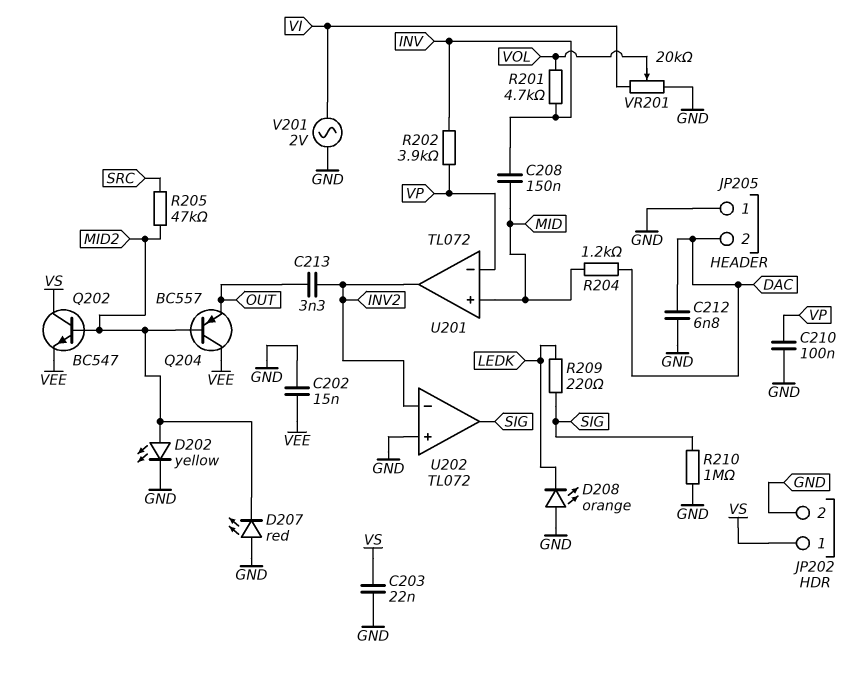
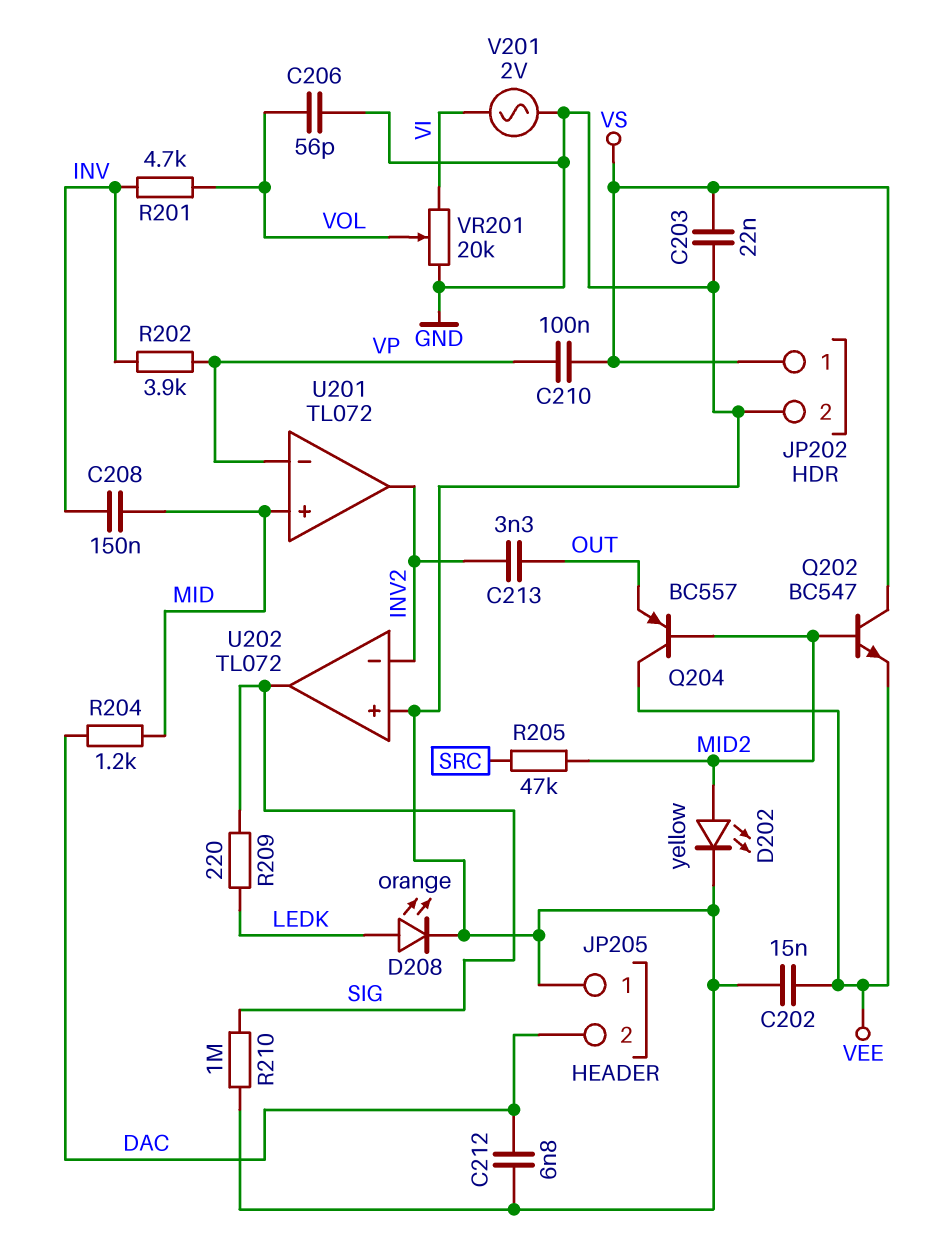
C206: none -> 56pF (GND, VOL)
C210: 100nF (GND, VP) -> 100nF (VP, VS)
D207: LED red (A GND, K MID2) -> none
D208: LED orange (A GND, K LEDK) -> LED orange (A LEDK, K GND)

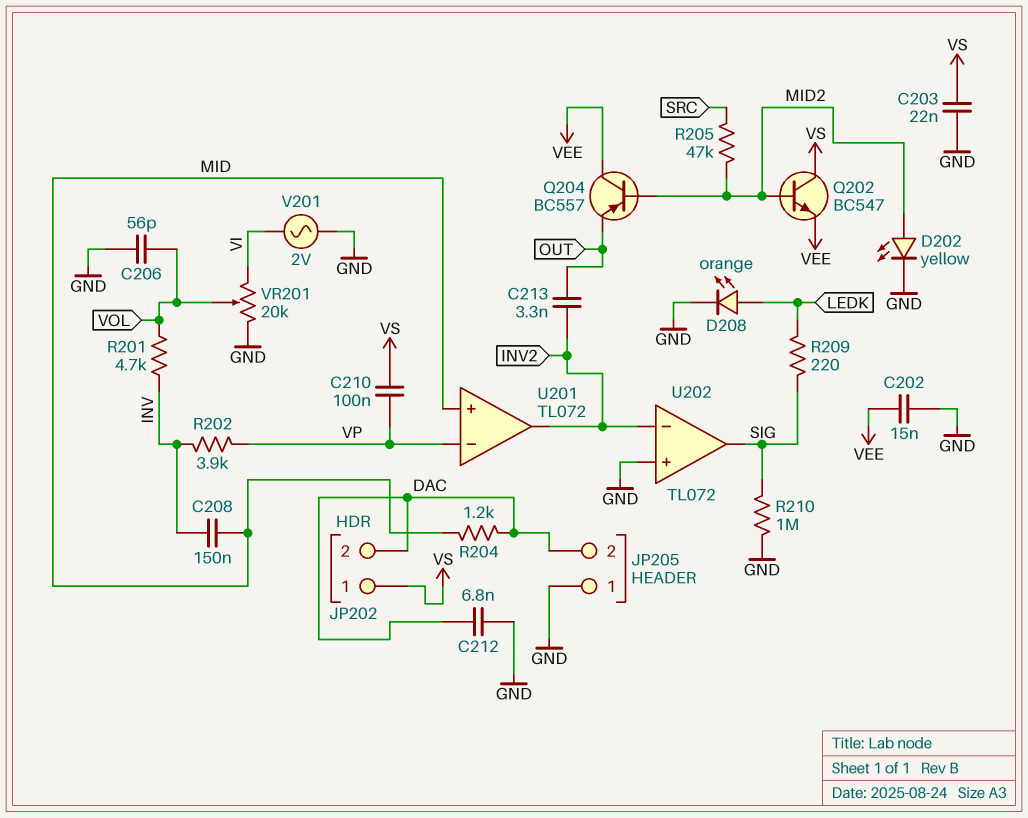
JP202 pin 2: GND -> DAC

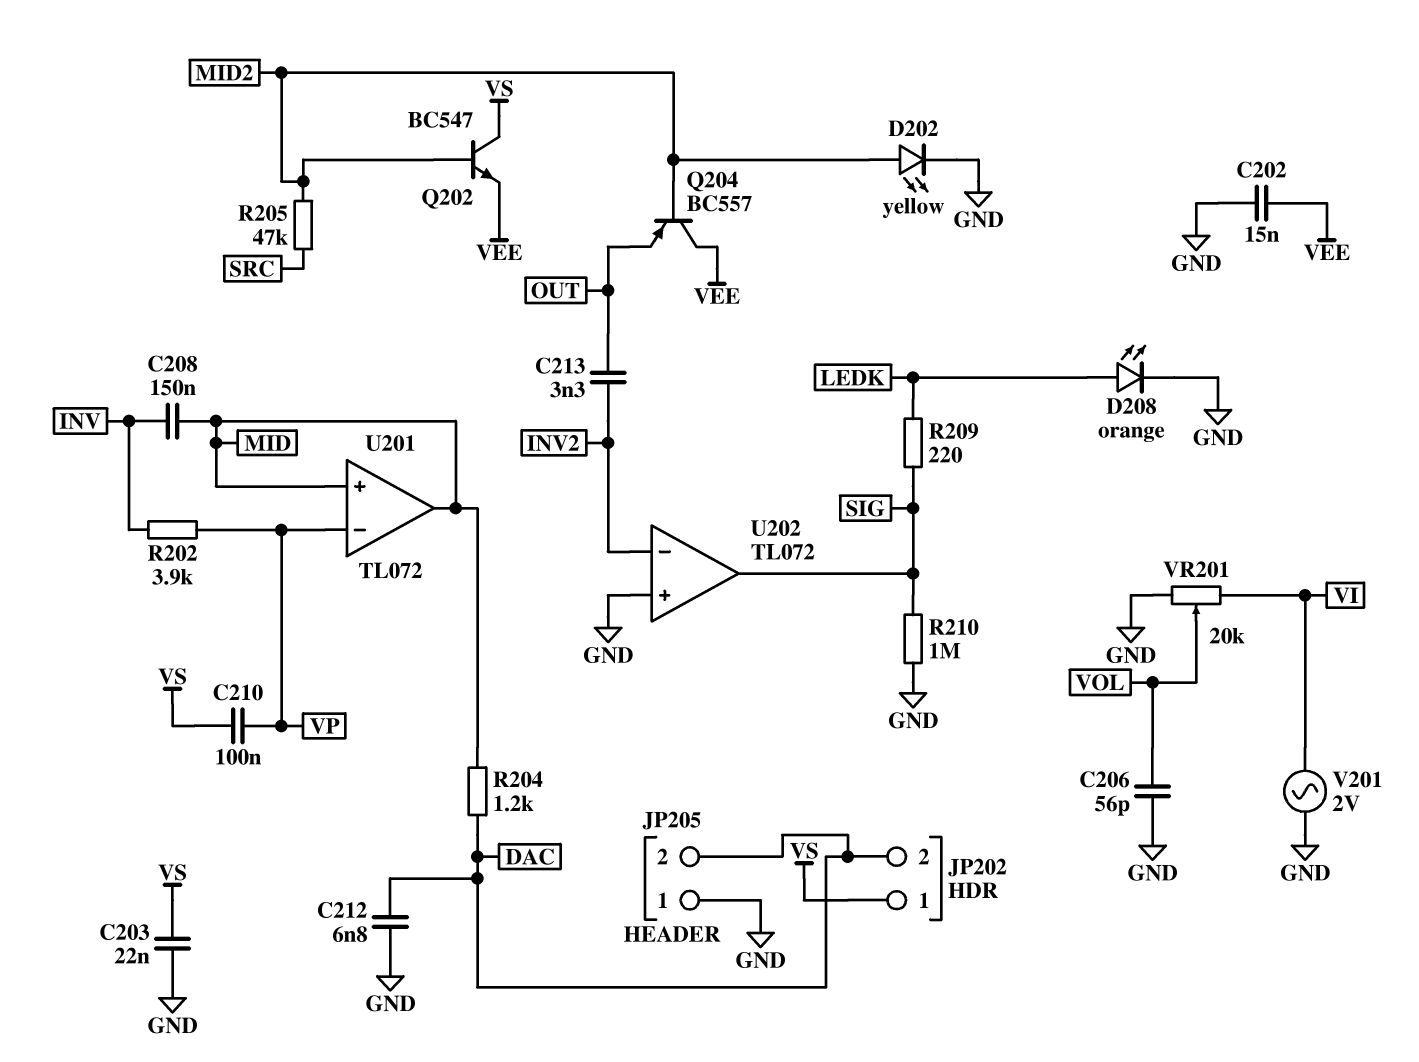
R201: 4.7k (INV, VOL) -> none
U201 pin out: INV2 -> MID

